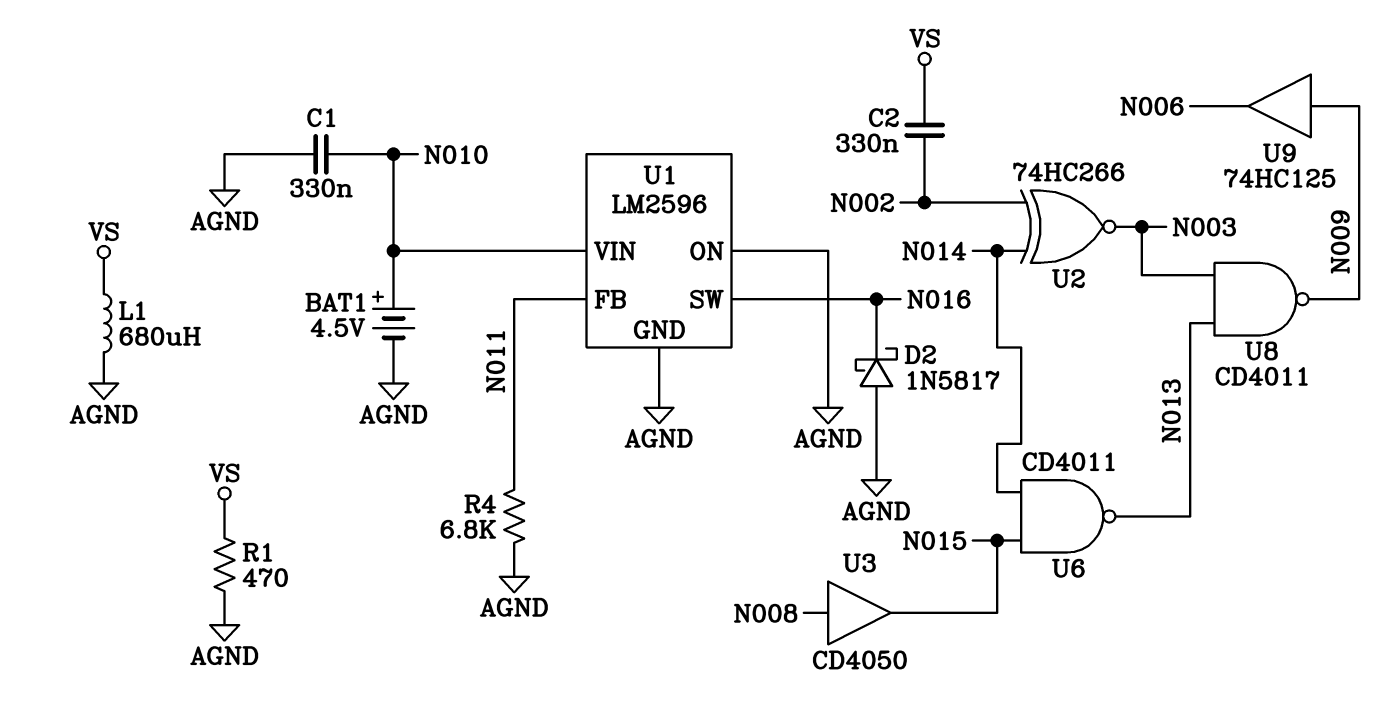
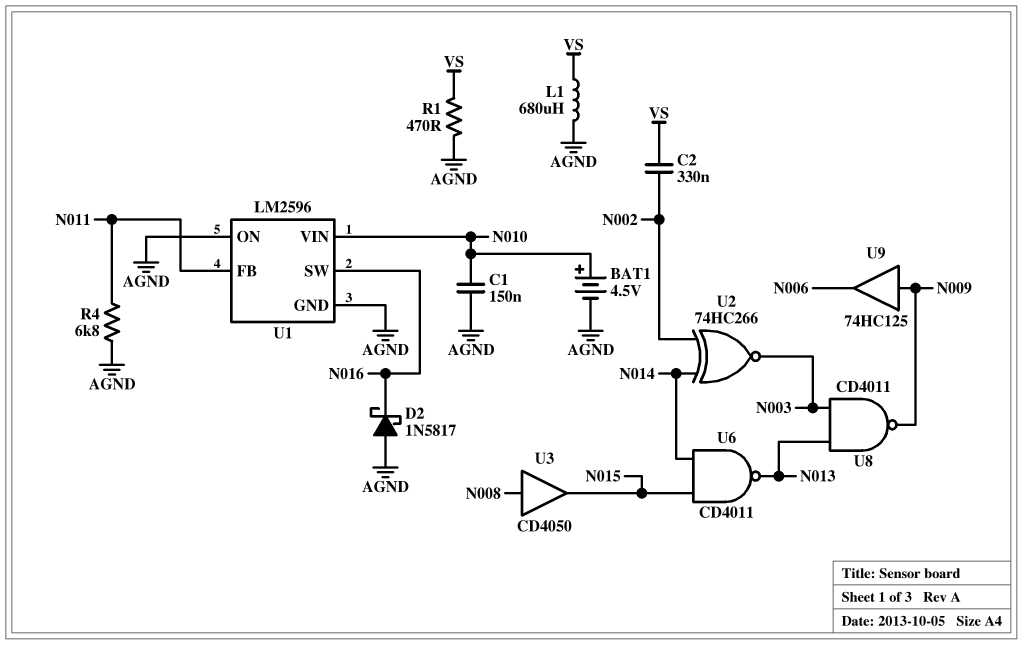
C1: 330nF (AGND, N010) -> 150nF (AGND, N010)

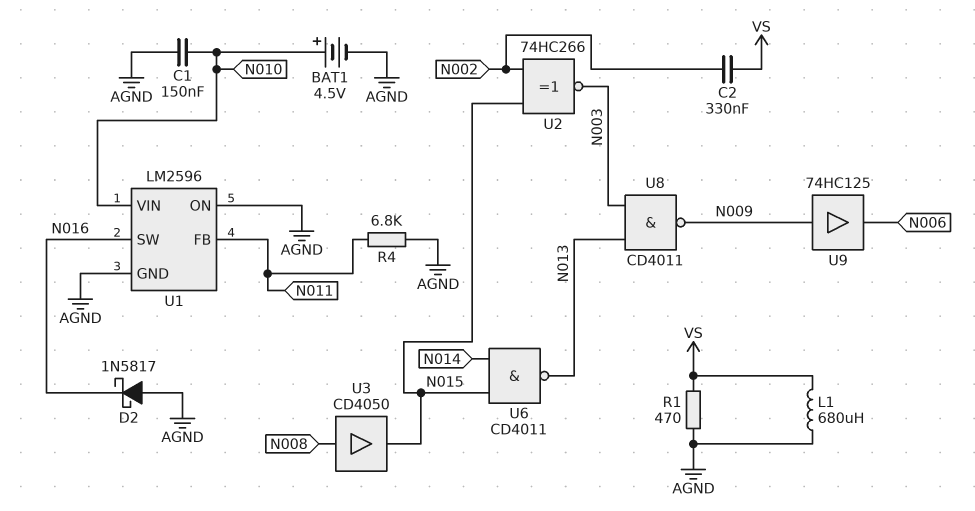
U2: XNOR 74HC266 (in N002, in N014, out N003) -> XNOR 74HC266 (in N002, in N015, out N003)

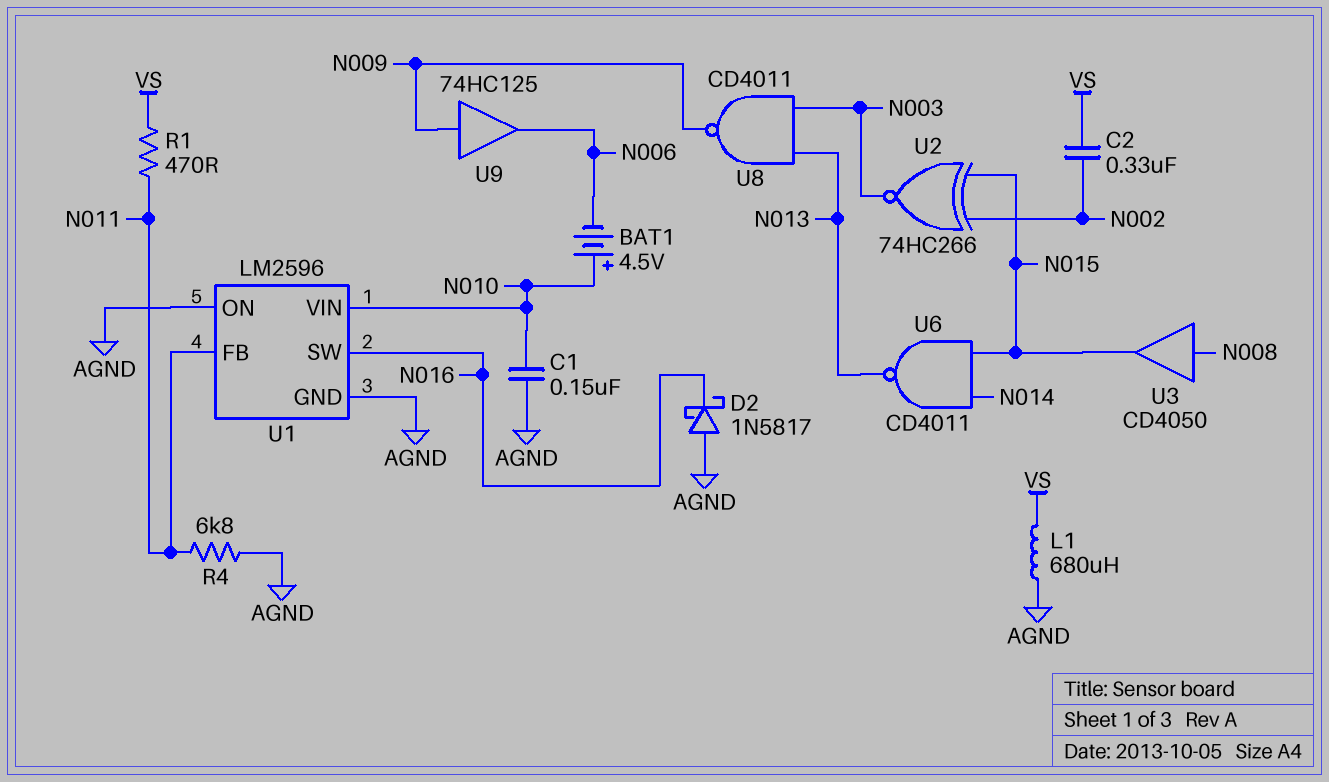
BAT1: 4.5V (plus N010, minus AGND) -> 4.5V (plus N010, minus N006)
R1: 470 (AGND, VS) -> 470 (N011, VS)

